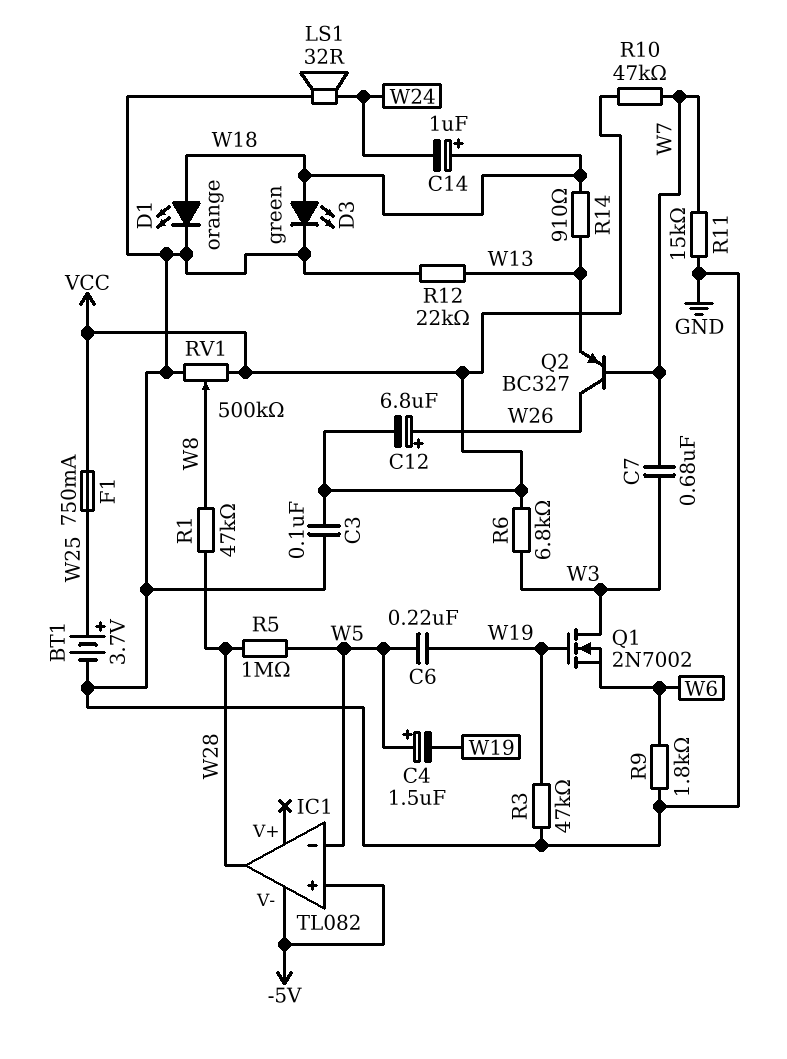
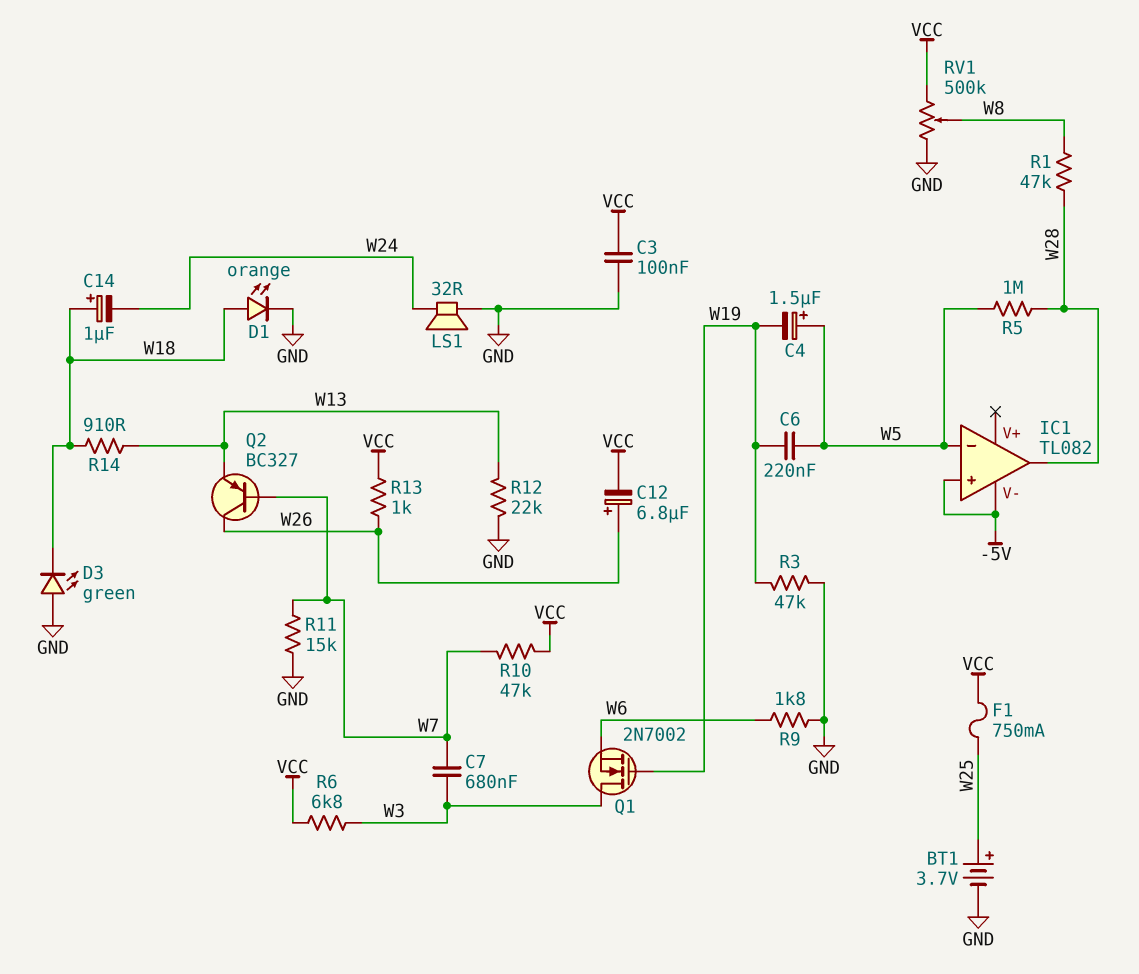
D3: LED green (A W18, K GND) -> LED green (A GND, K W18)
R13: none -> 1k (VCC, W26)

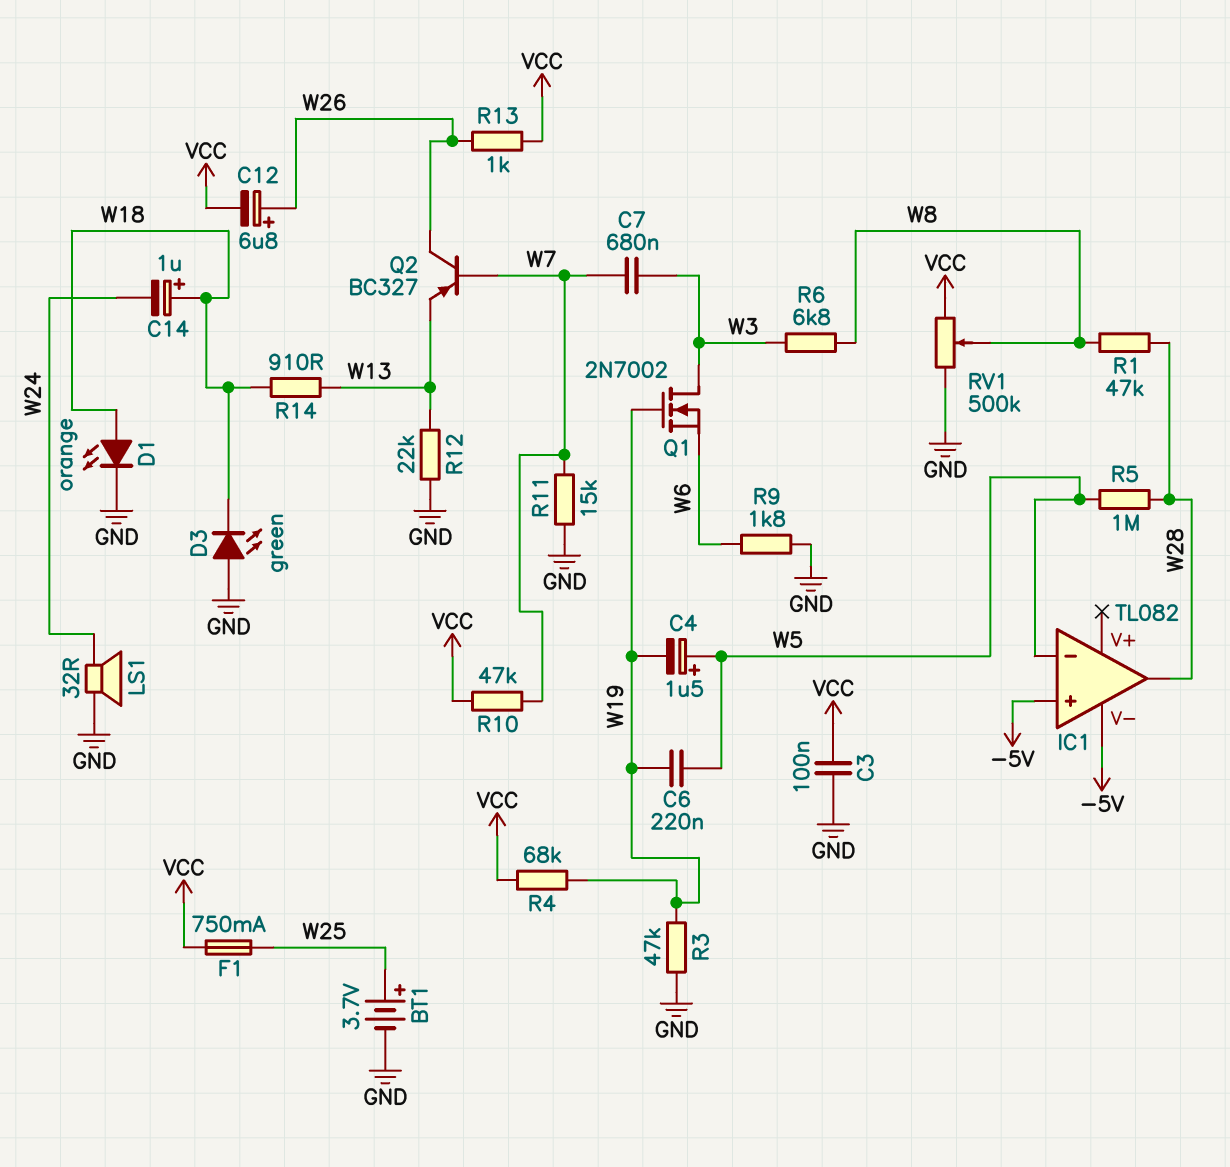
R4: none -> 68k (VCC, W19)
R6: 6.8k (VCC, W3) -> 6.8k (W3, W8)

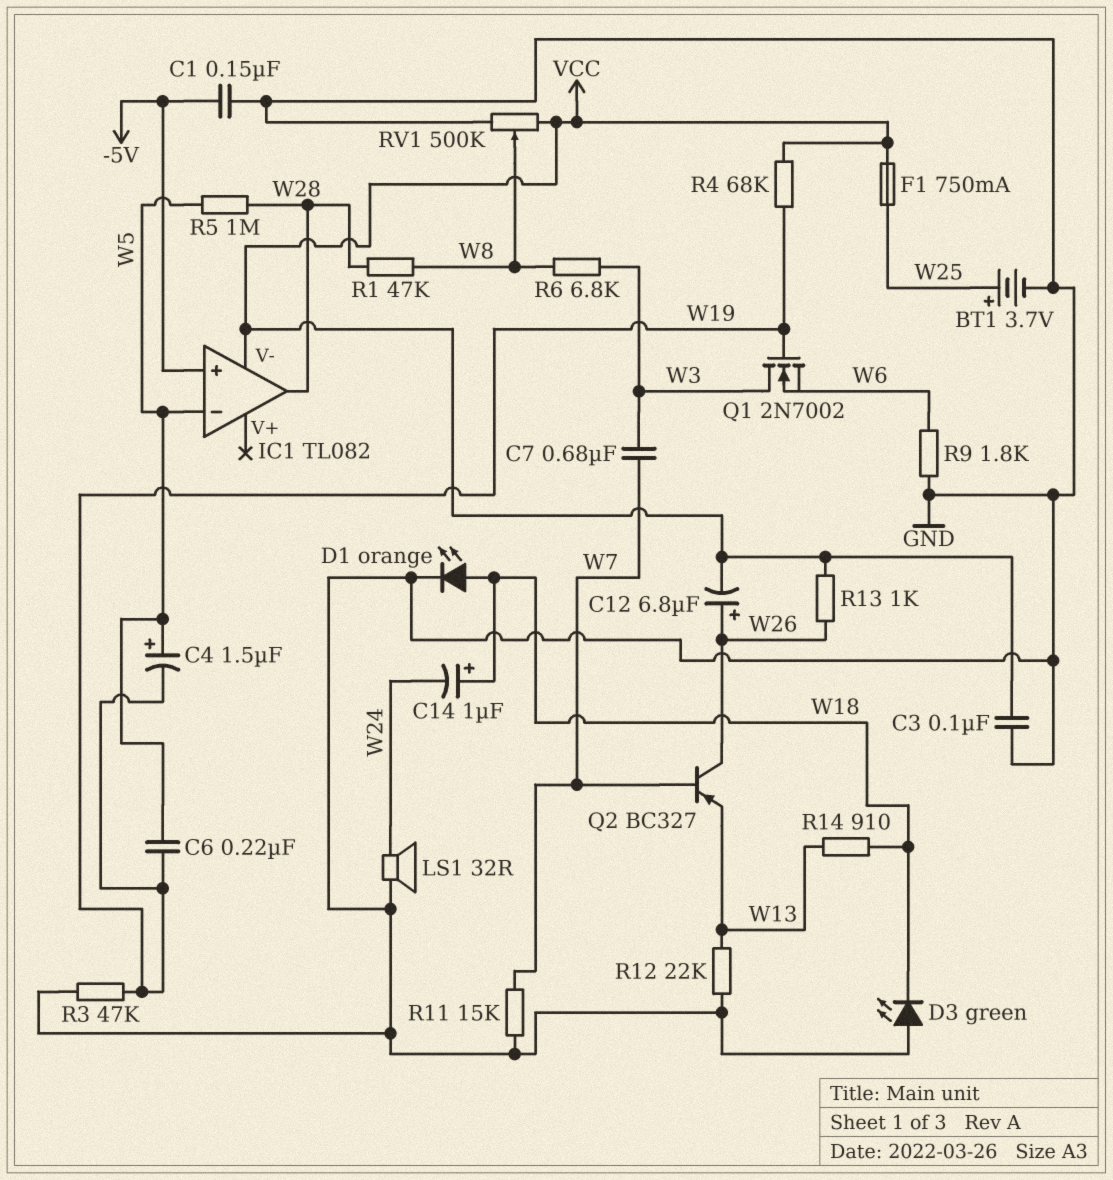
C1: none -> 150nF (-5V, GND)
IC1 pin V-: -5V -> VCC
R10: 47k (VCC, W7) -> none

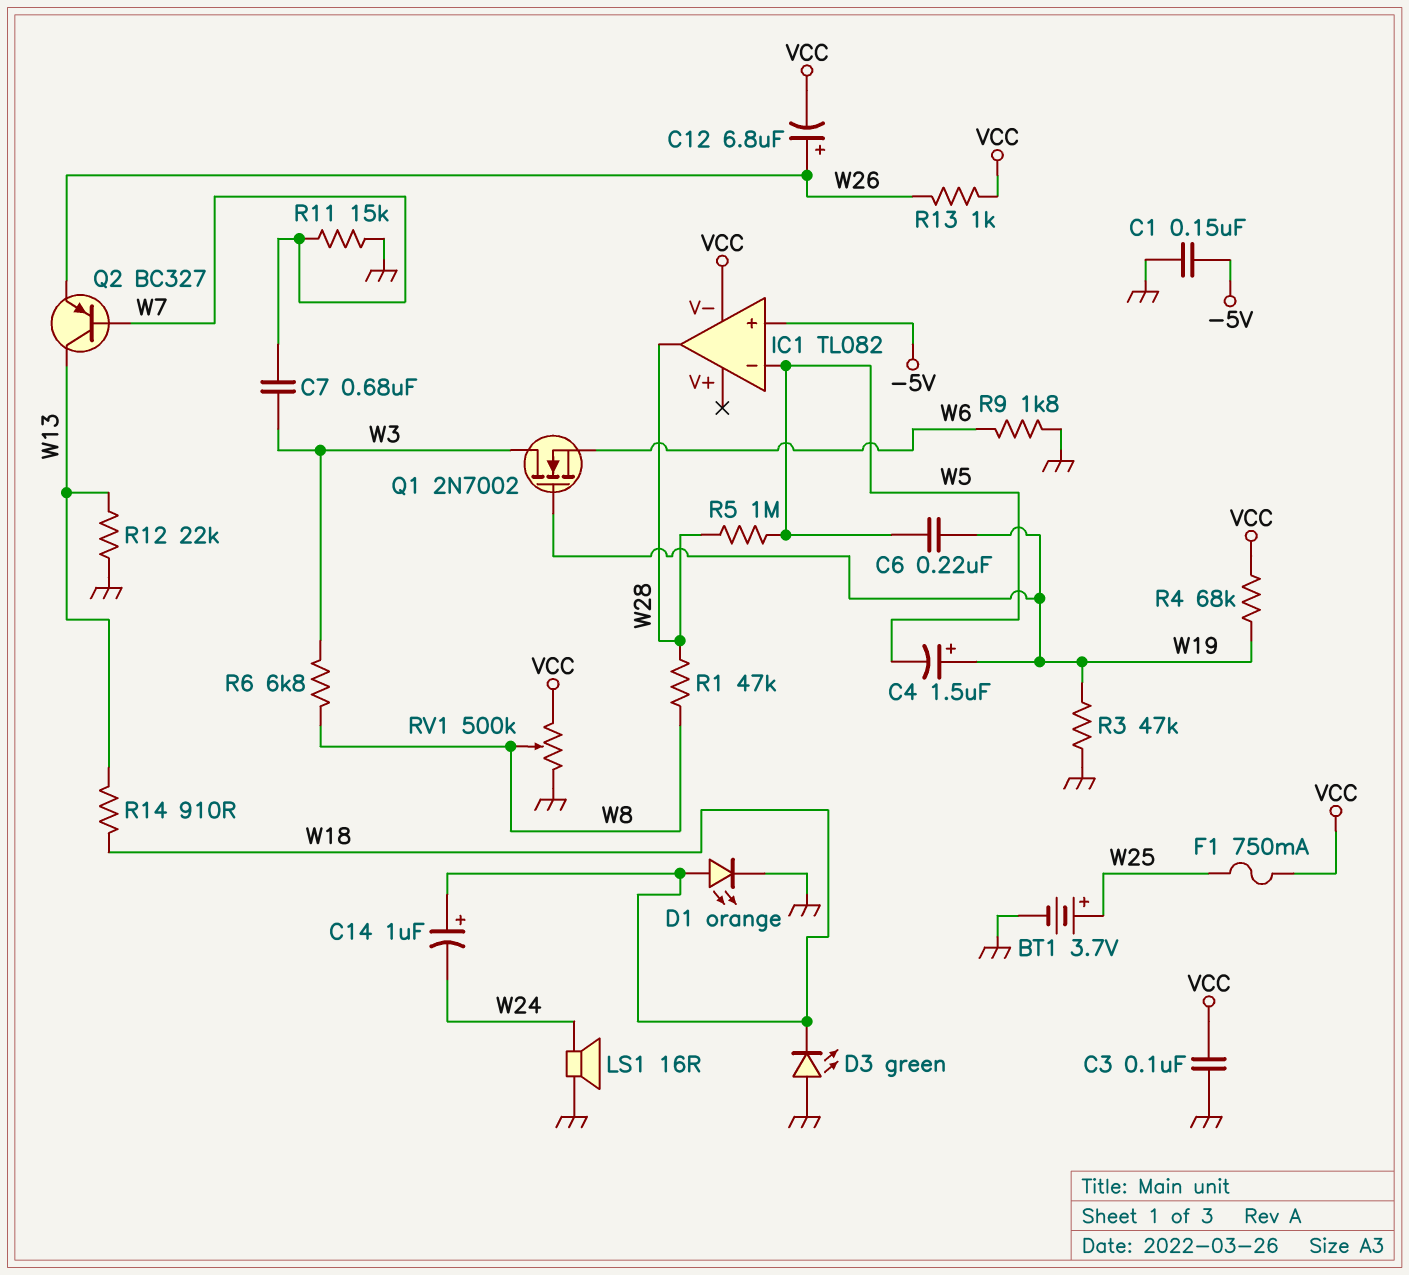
C4: 1.5uF (plus W5, minus W19) -> 1.5uF (plus W19, minus W5)
LS1: speaker 32R (GND, W24) -> speaker 16R (GND, W24)
Q2: PNP BC327 (B W7, C W26, E W13) -> PNP BC327 (B W7, C W13, E W26)

